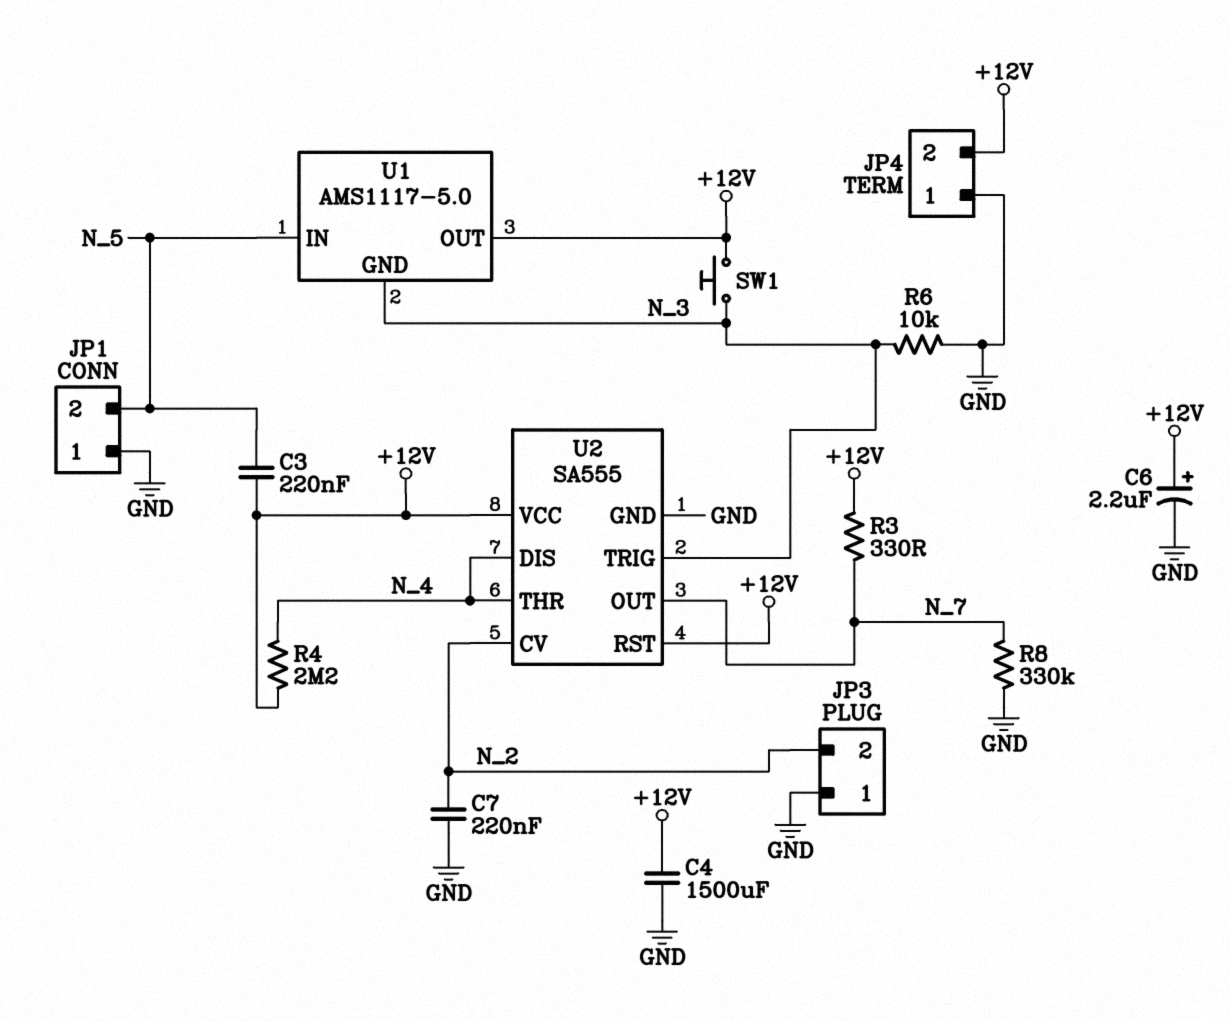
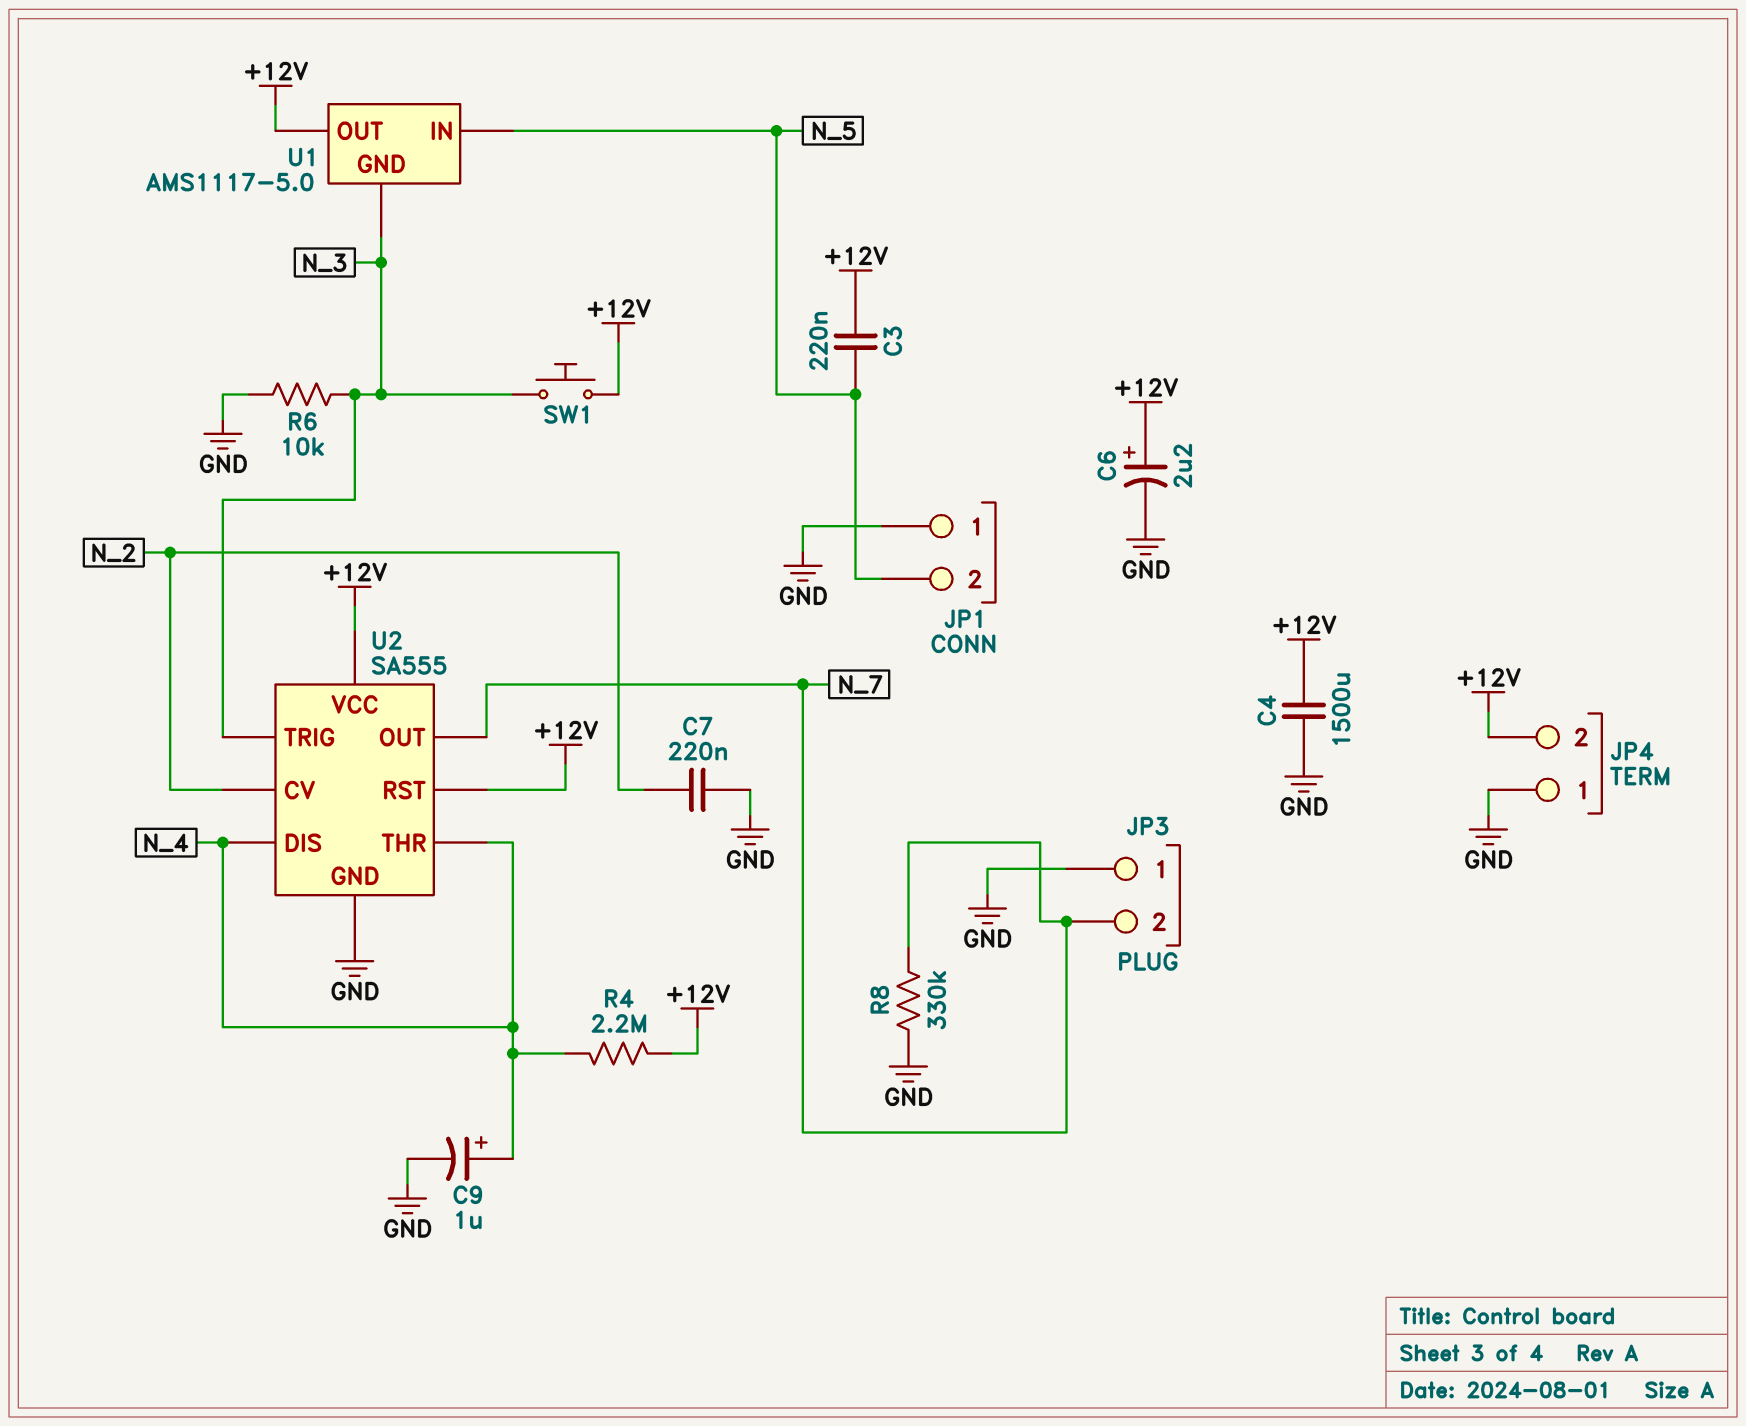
C9: none -> 1uF (plus N_4, minus GND)
JP3 pin 2: N_2 -> N_7
R3: 330 (+12V, N_7) -> none

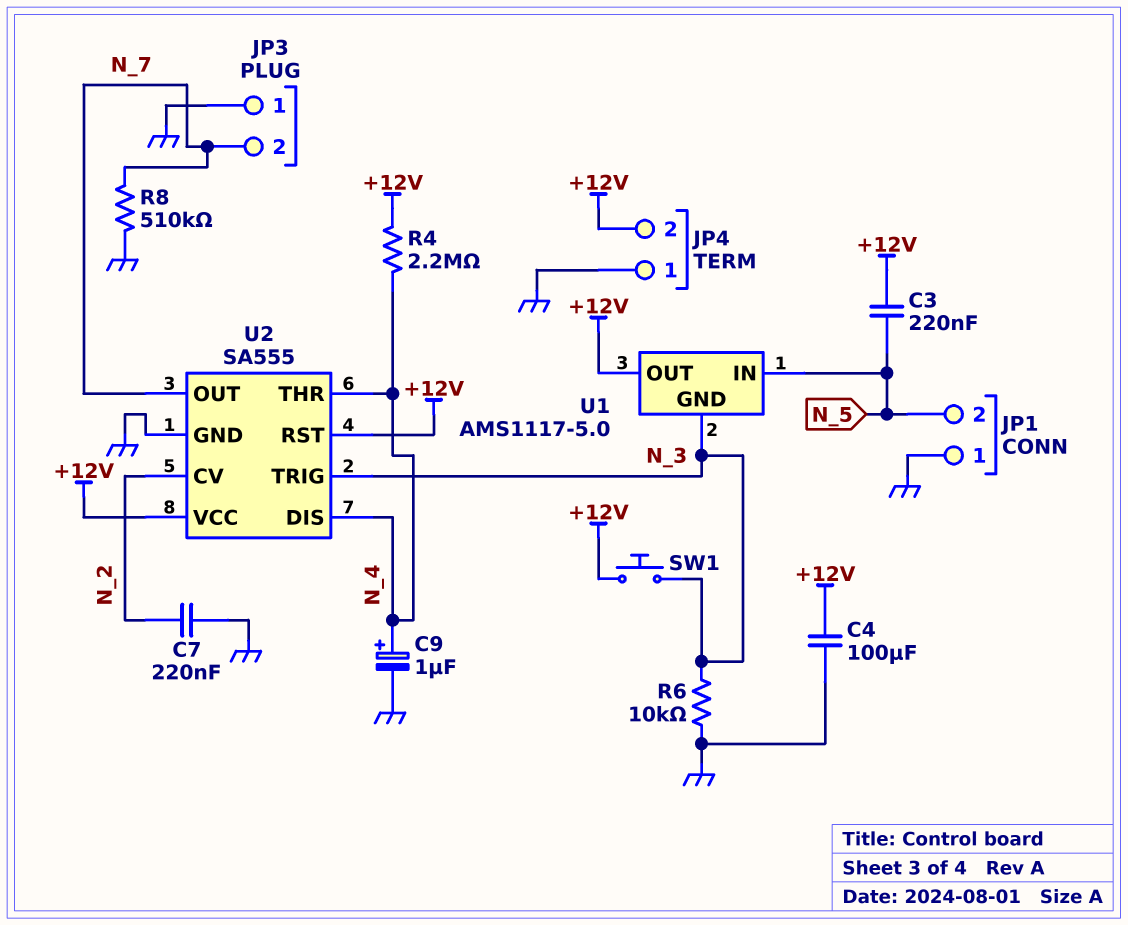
C4: 1500uF (+12V, GND) -> 100uF (+12V, GND)
C6: 2.2uF (plus +12V, minus GND) -> none
R8: 330k (GND, N_7) -> 510k (GND, N_7)

